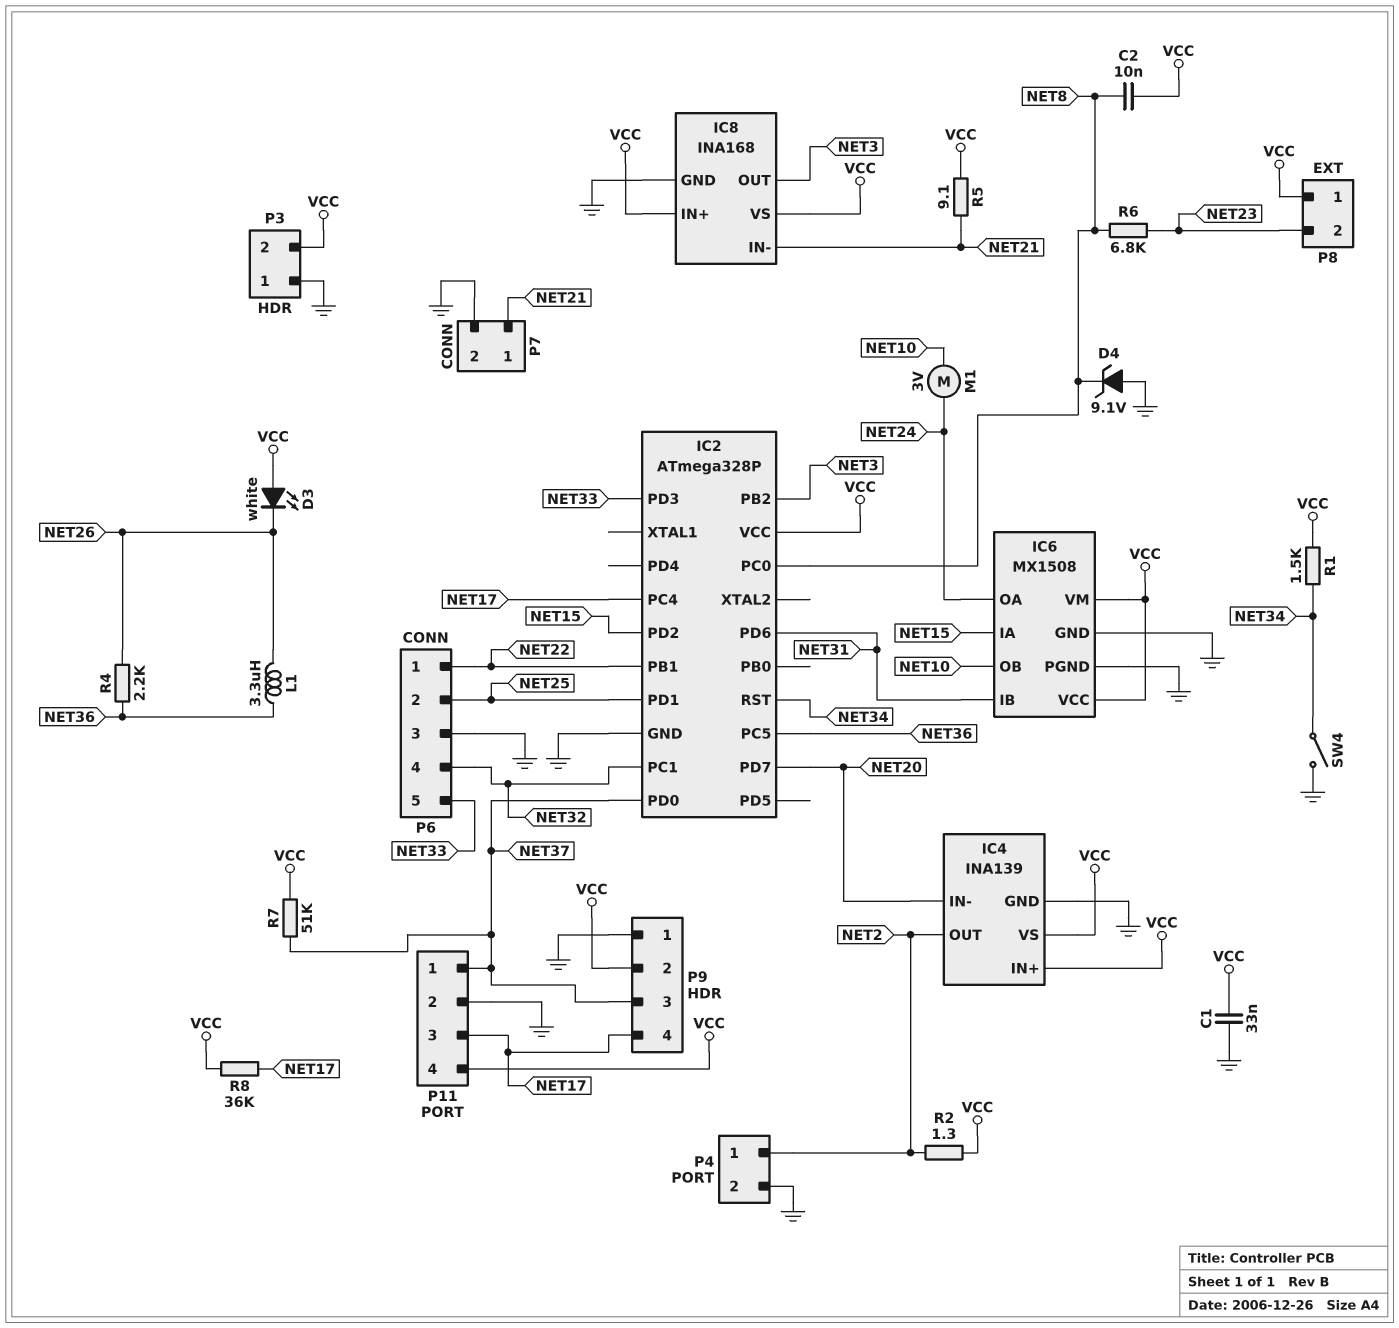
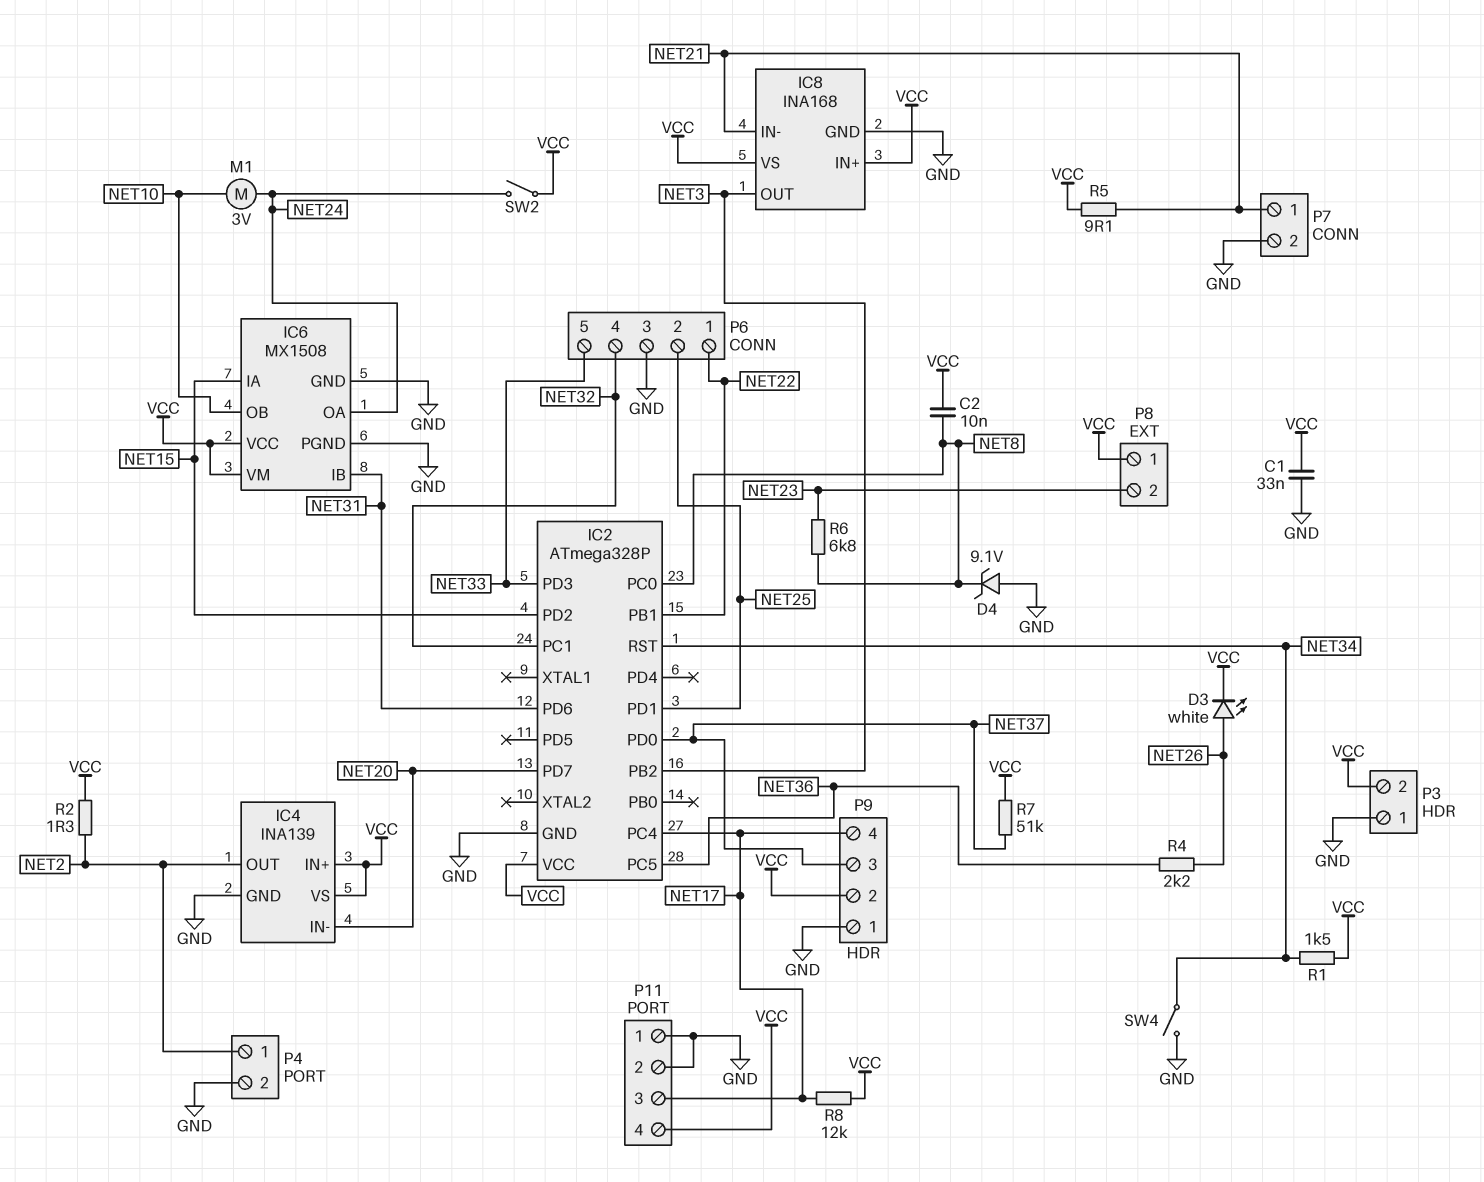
D3: LED white (A VCC, K NET26) -> LED white (A NET26, K VCC)
L1: 3.3uH (NET26, NET36) -> none
P11 pin 1: NET37 -> GND
R8: 36k (NET17, VCC) -> 12k (NET17, VCC)
SW2: none -> switch (NET24, VCC)

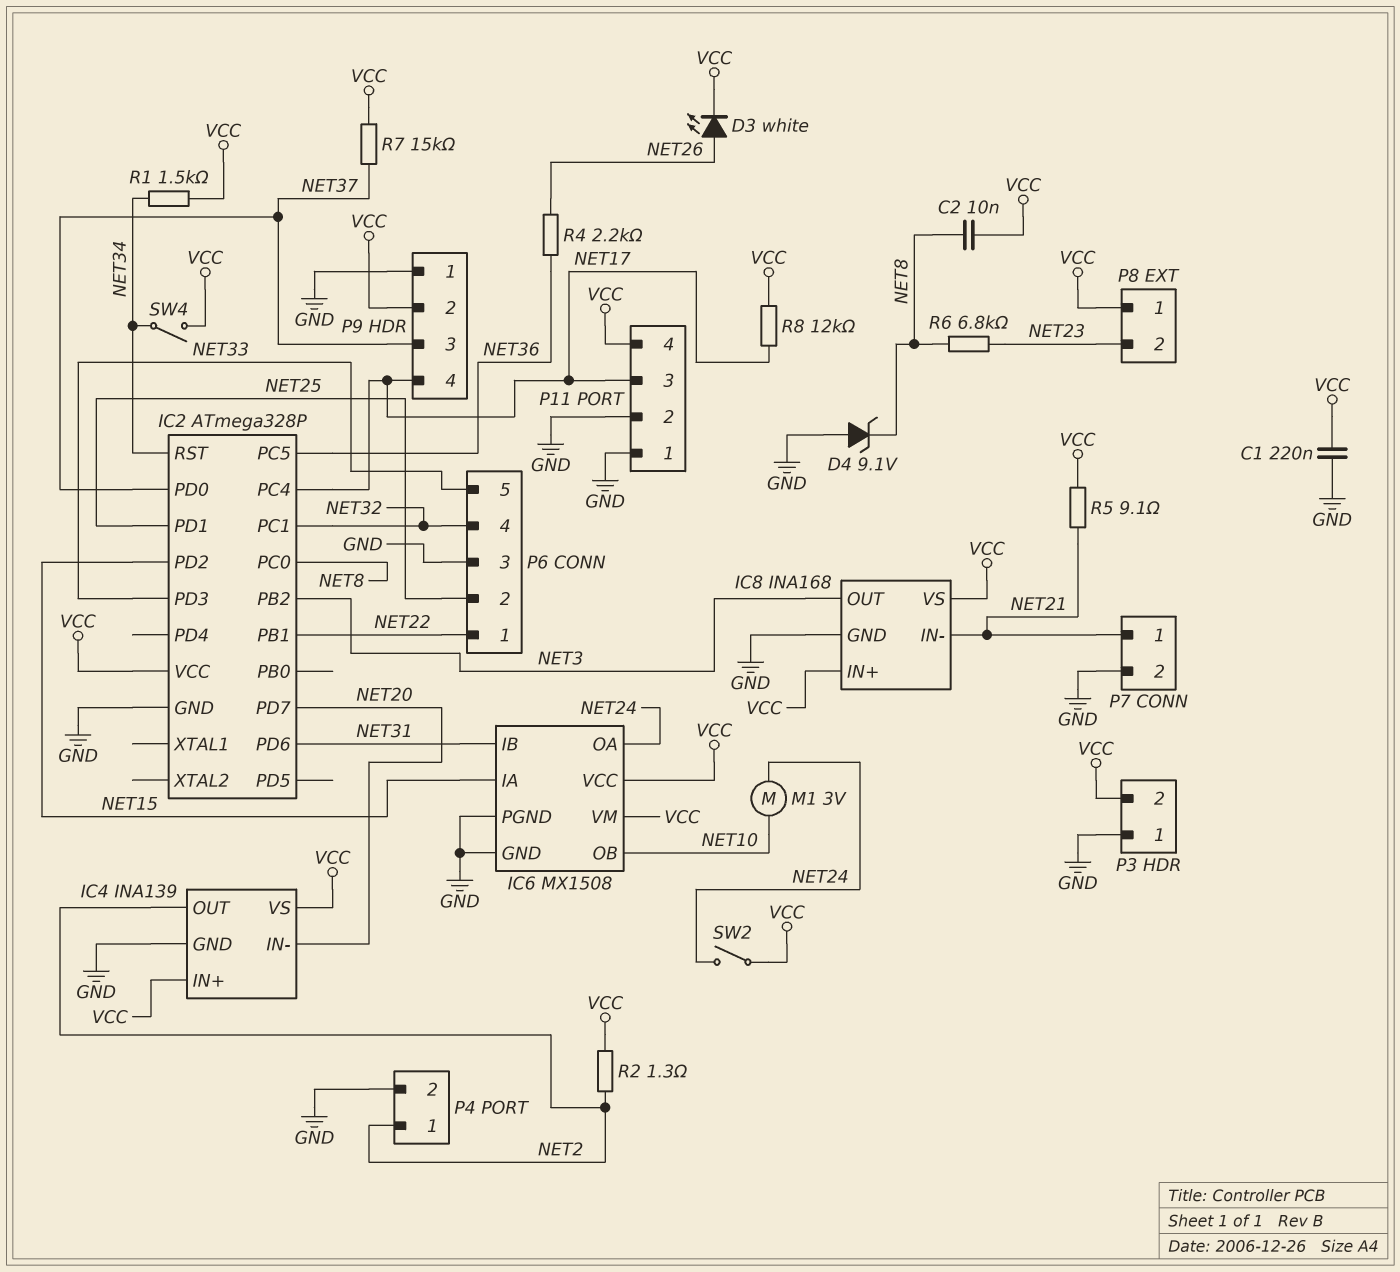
C1: 33nF (GND, VCC) -> 220nF (GND, VCC)
R7: 51k (NET37, VCC) -> 15k (NET37, VCC)
SW4: switch (GND, NET34) -> switch (NET34, VCC)

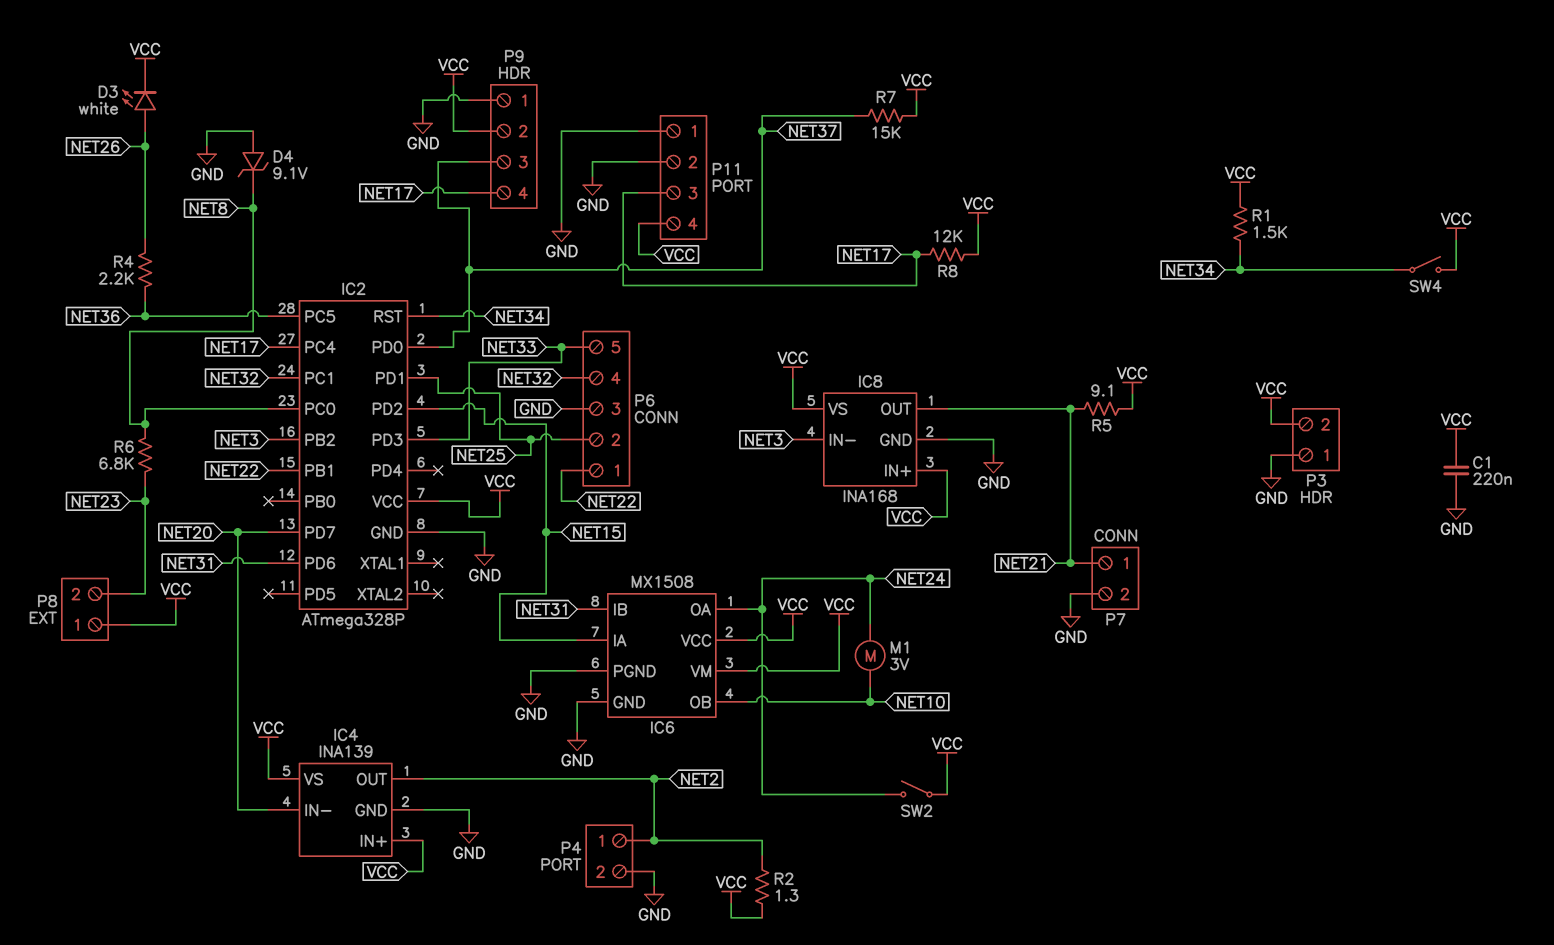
C2: 10nF (NET8, VCC) -> none
IC8 pin IN-: NET21 -> NET3
IC8 pin OUT: NET3 -> NET21

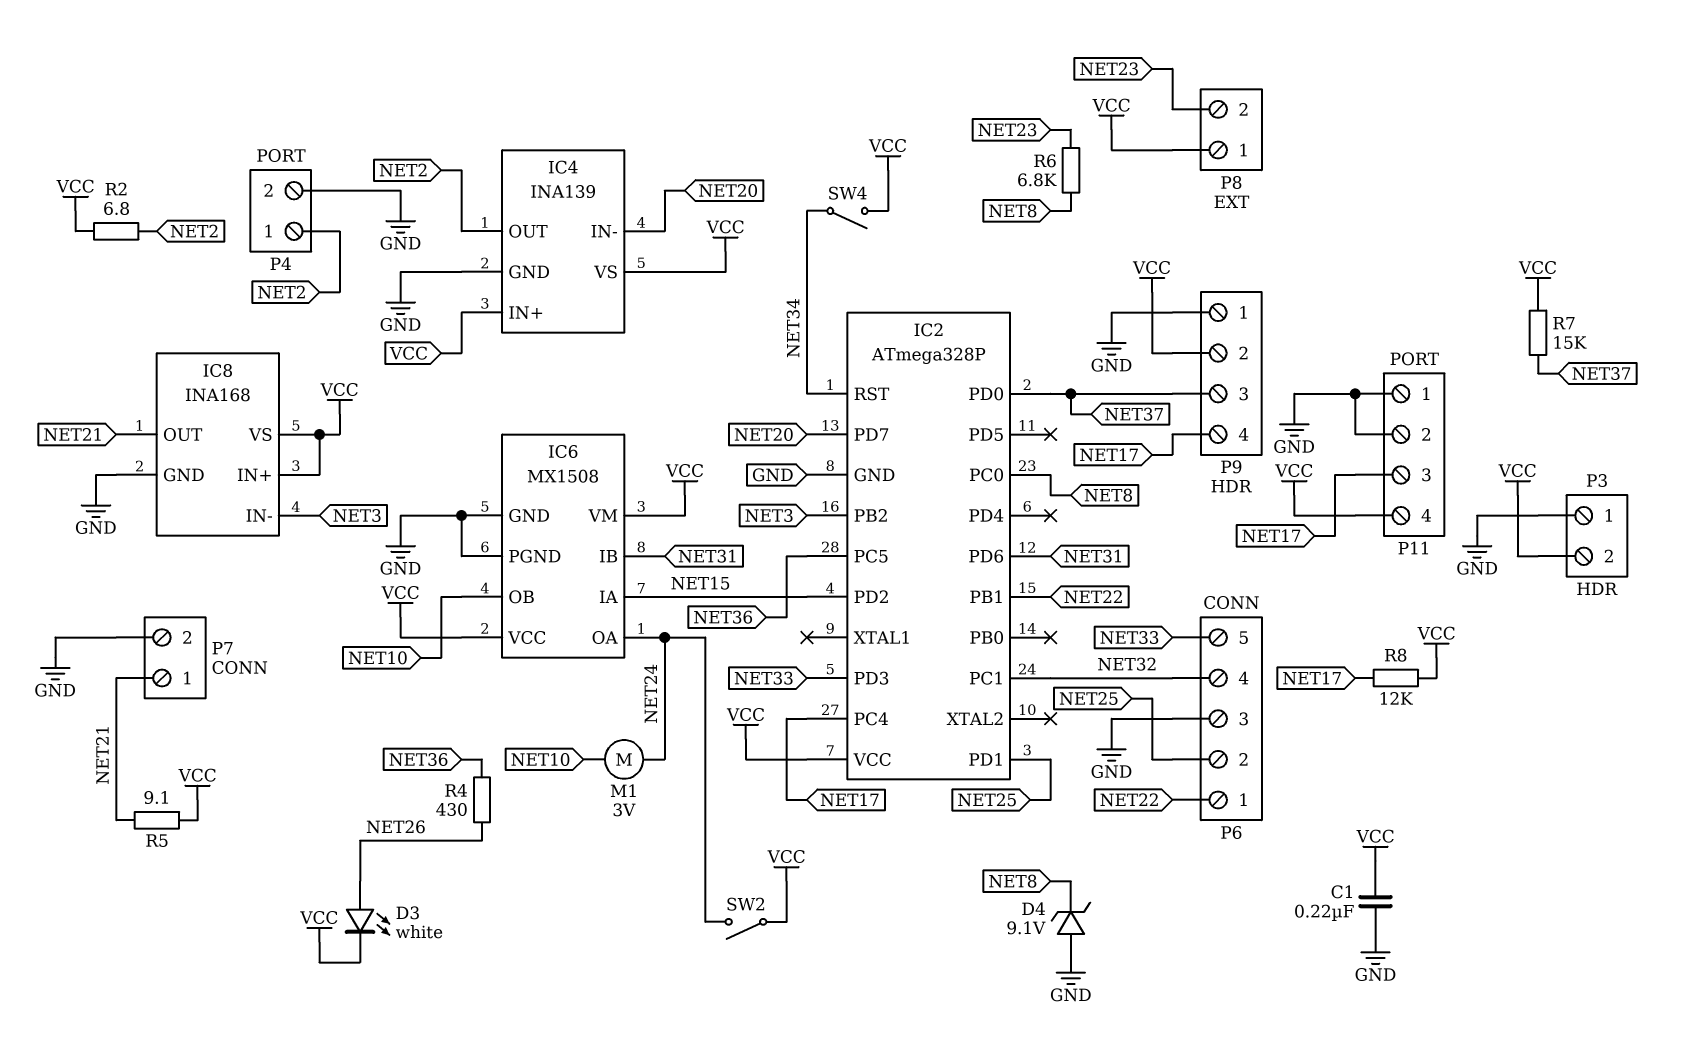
R1: 1.5k (NET34, VCC) -> none
R2: 1.3 (NET2, VCC) -> 6.8 (NET2, VCC)
R4: 2.2k (NET26, NET36) -> 430 (NET26, NET36)

